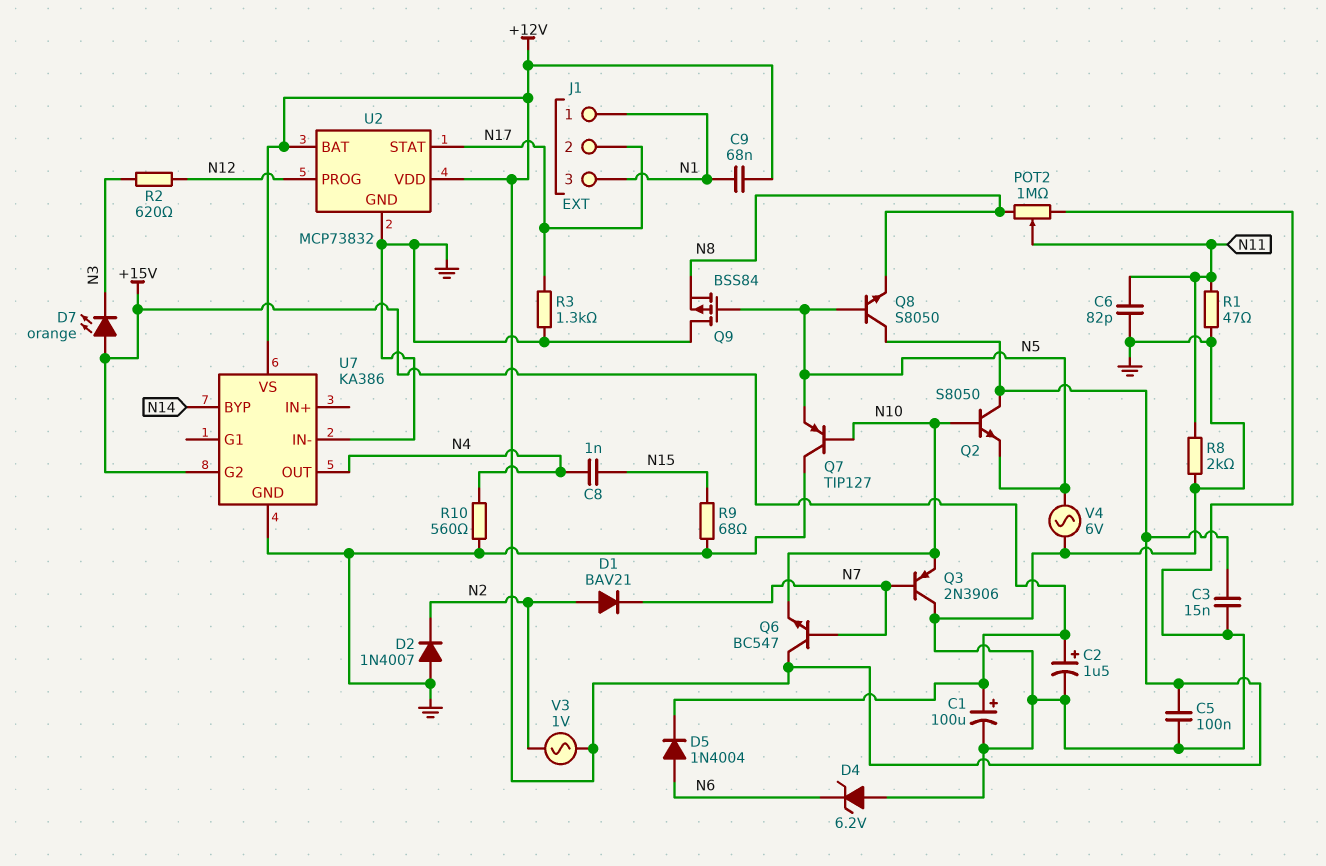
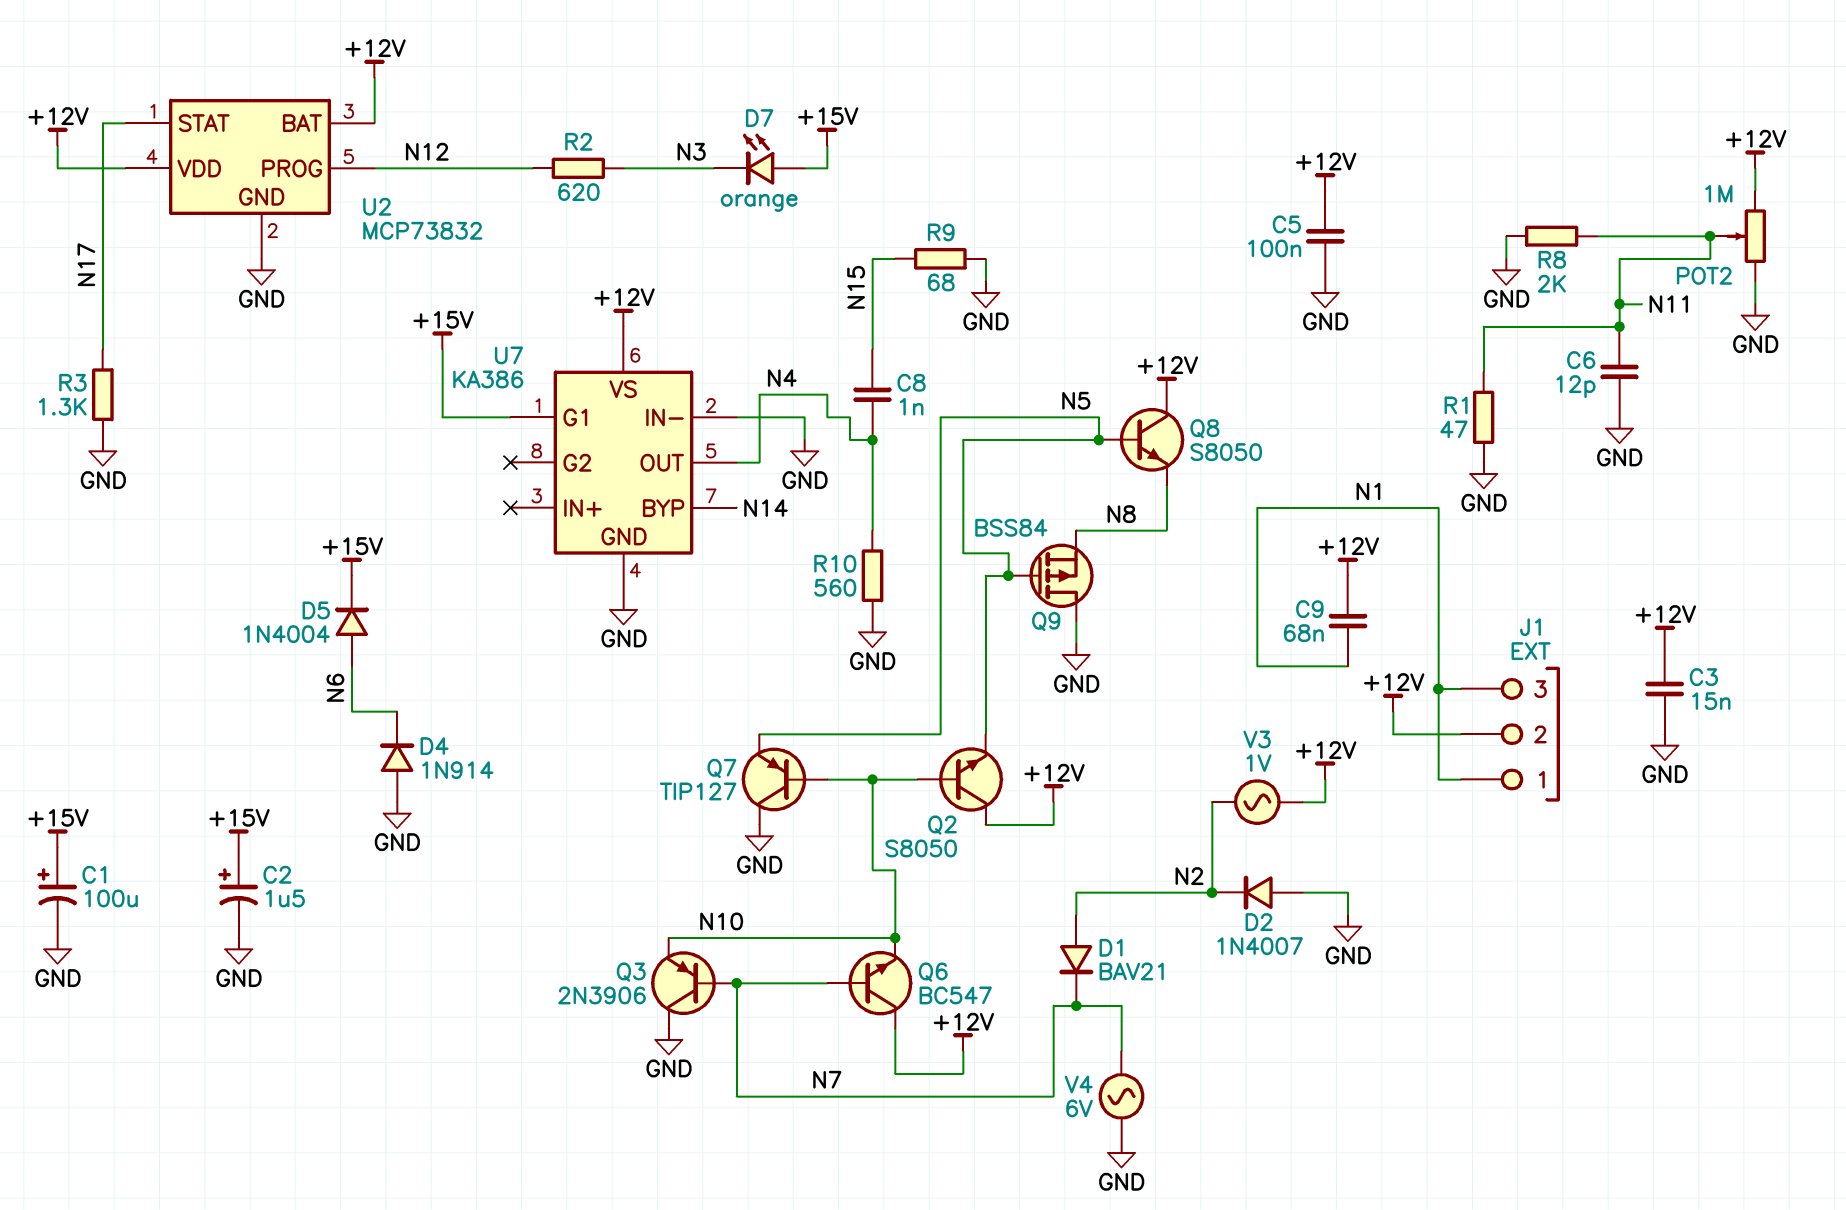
C6: 82pF (GND, N11) -> 12pF (GND, N11)
D4: zener 6.2V (A GND, K N6) -> diode 1N914 (A GND, K N6)
J1 pin 2: N17 -> +12V
POT2: 1M (GND, N8, wiper N11) -> 1M (+12V, GND, wiper N11)
U7 pin G1: none -> +15V
U7 pin G2: +15V -> none
V4: AC 6V (GND, N5) -> AC 6V (GND, N7)

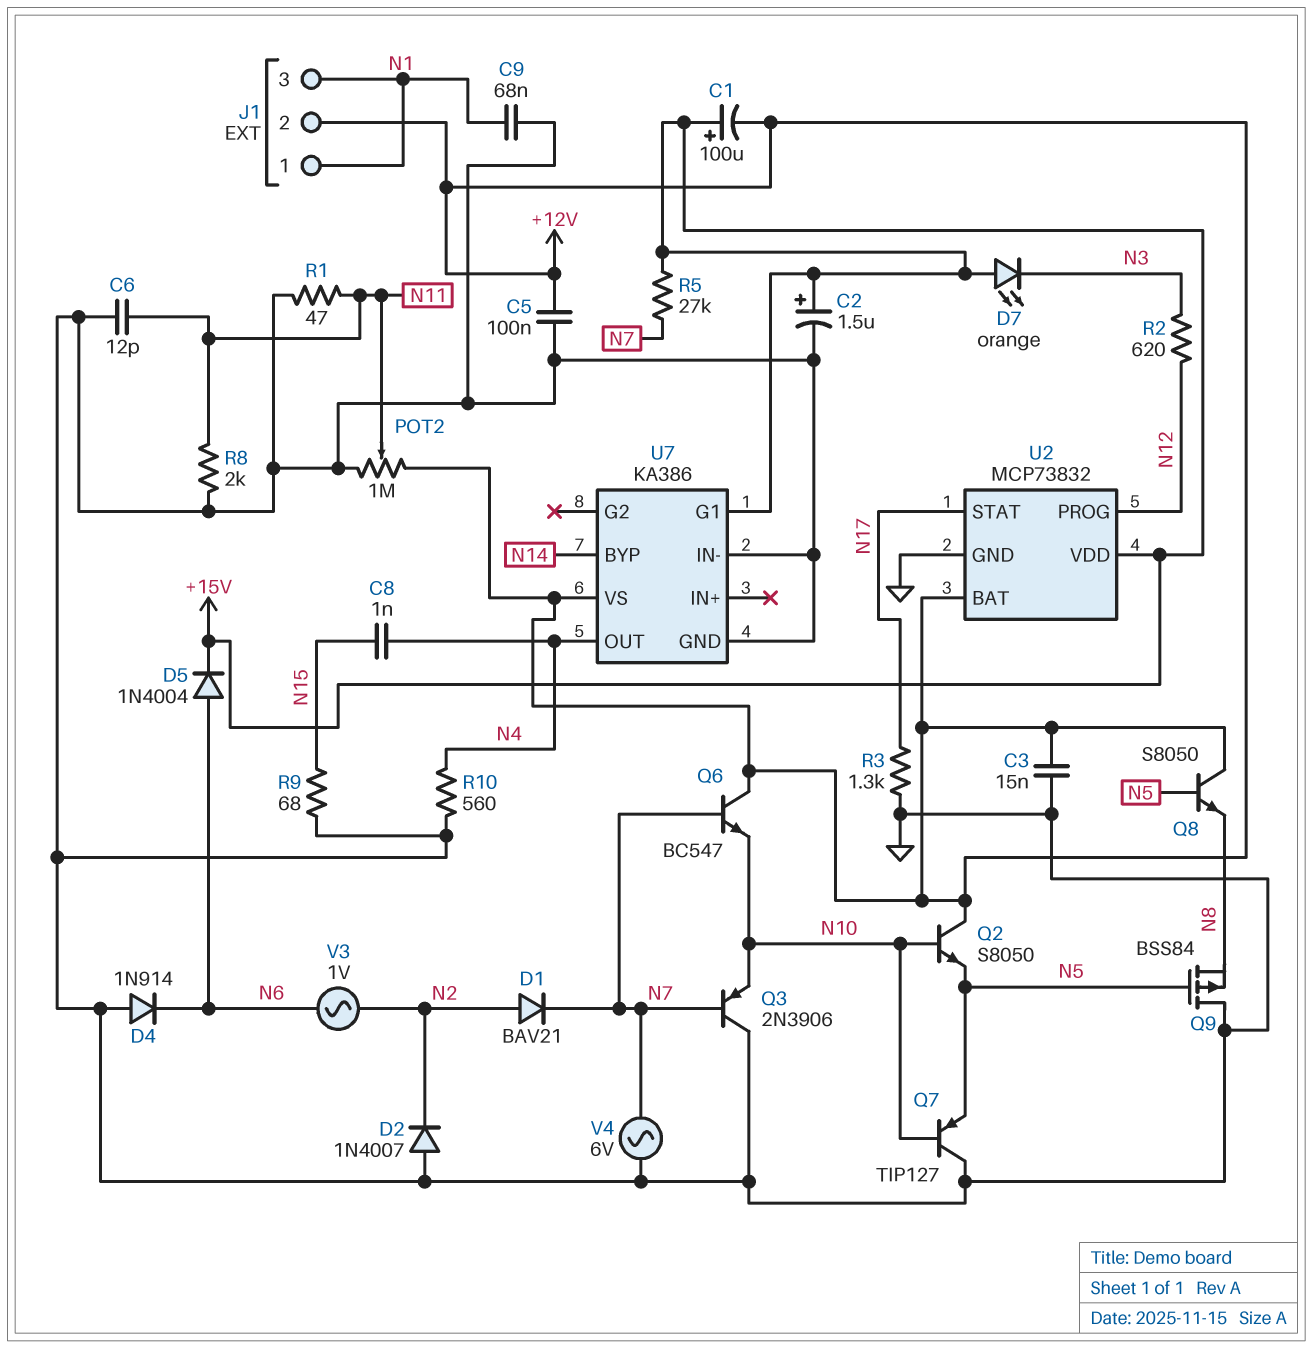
C1: 100uF (plus +15V, minus GND) -> 100uF (plus +15V, minus +12V)
C9: 68nF (+12V, N1) -> 68nF (GND, N1)
R5: none -> 27k (+15V, N7)
U2 pin VDD: +12V -> +15V
V3: AC 1V (+12V, N2) -> AC 1V (N2, N6)

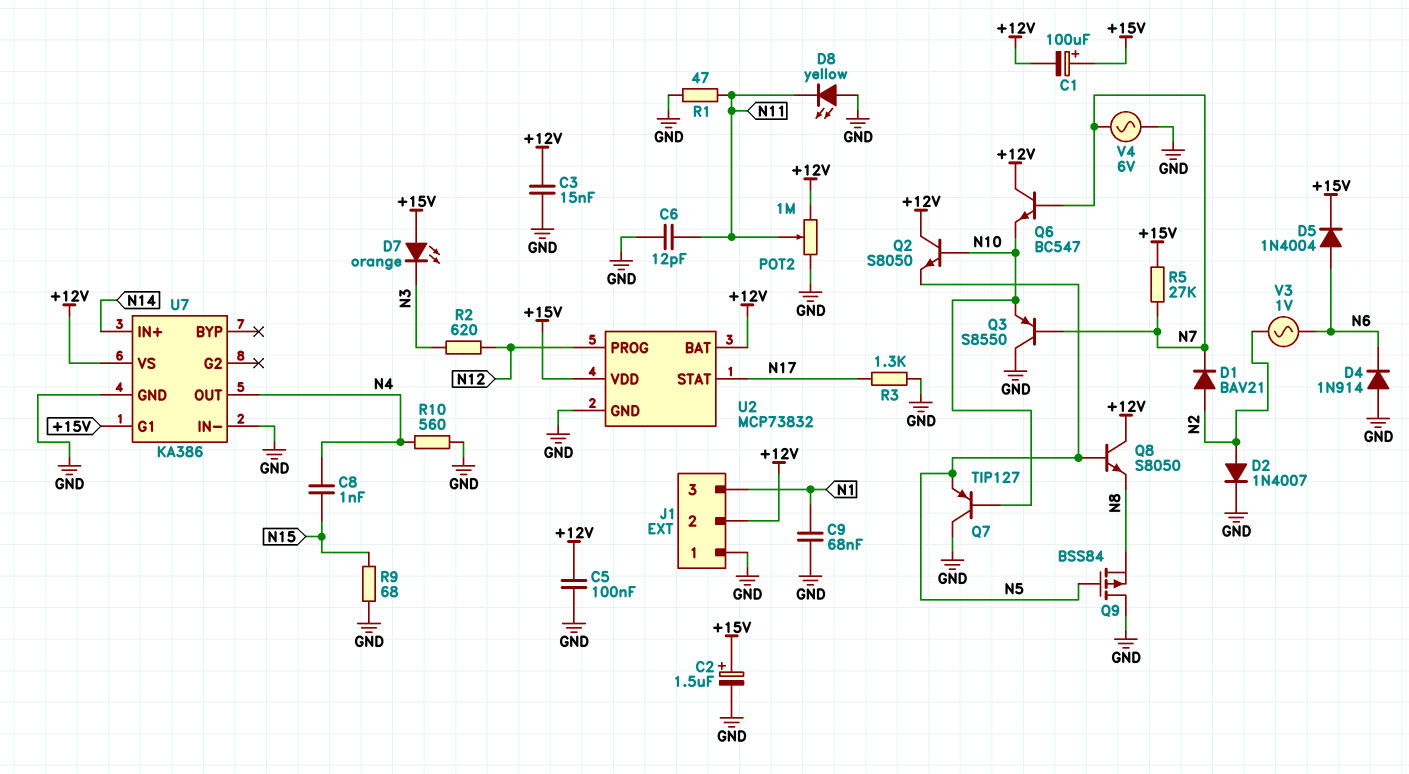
D2: diode 1N4007 (A GND, K N2) -> diode 1N4007 (A N2, K GND)
D8: none -> LED yellow (A GND, K N11)
J1 pin 1: N1 -> GND
Q3: PNP 2N3906 (B N7, C GND, E N10) -> PNP S8550 (B N7, C GND, E N10)
R8: 2k (GND, N11) -> none
U7 pin BYP: N14 -> none
U7 pin IN+: none -> N14

